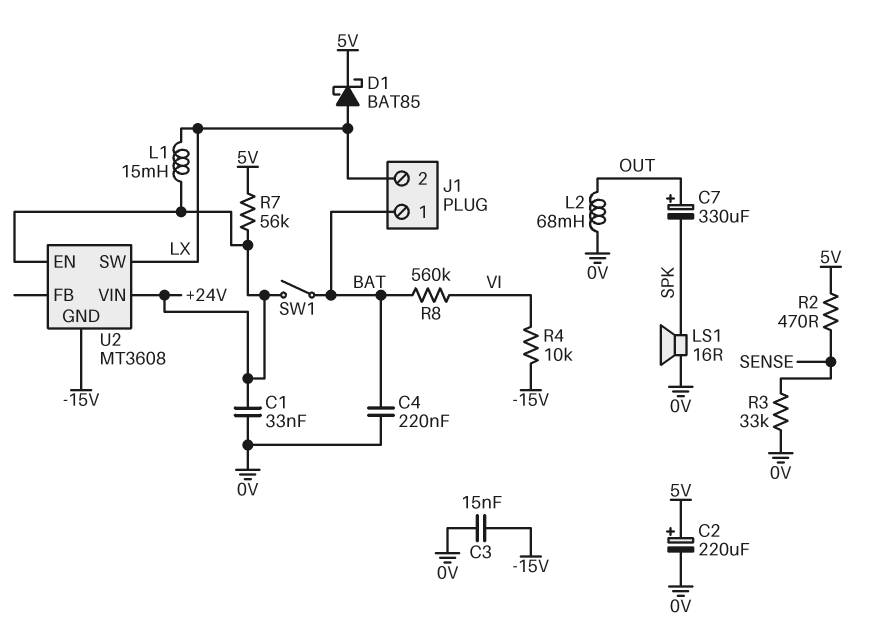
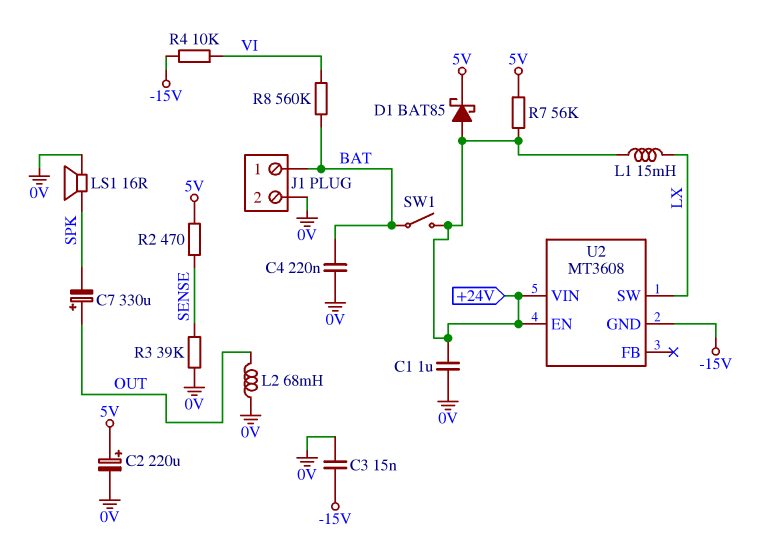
C1: 33nF (+24V, 0V) -> 1uF (+24V, 0V)
D1: schottky BAT85 (A LX, K 5V) -> schottky BAT85 (A +24V, K 5V)
J1 pin 2: LX -> 0V
R3: 33k (0V, SENSE) -> 39k (0V, SENSE)

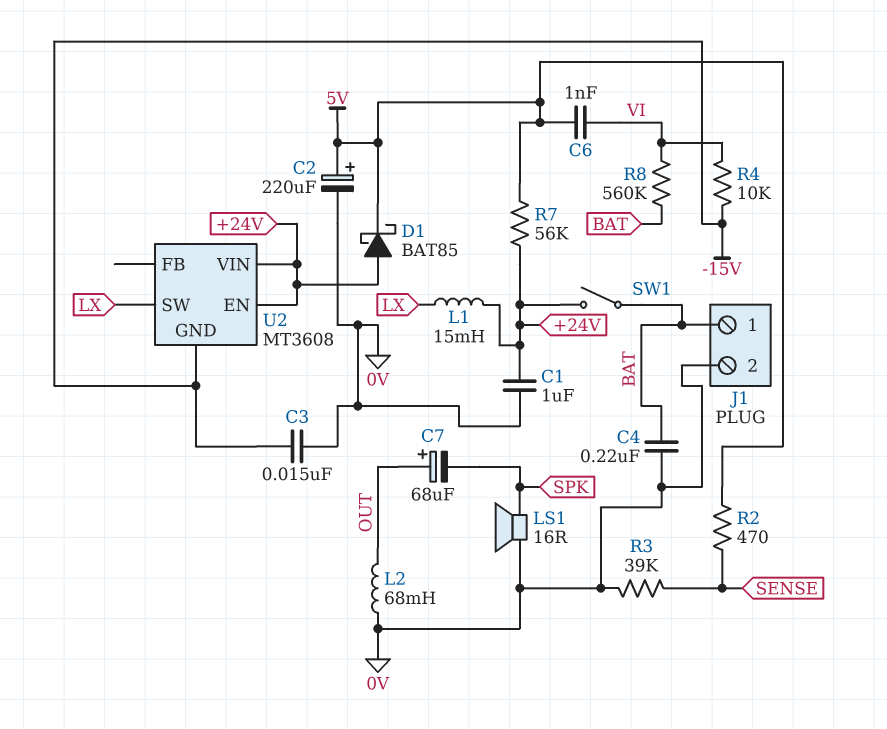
C6: none -> 1nF (5V, VI)
C7: 330uF (plus OUT, minus SPK) -> 68uF (plus OUT, minus SPK)

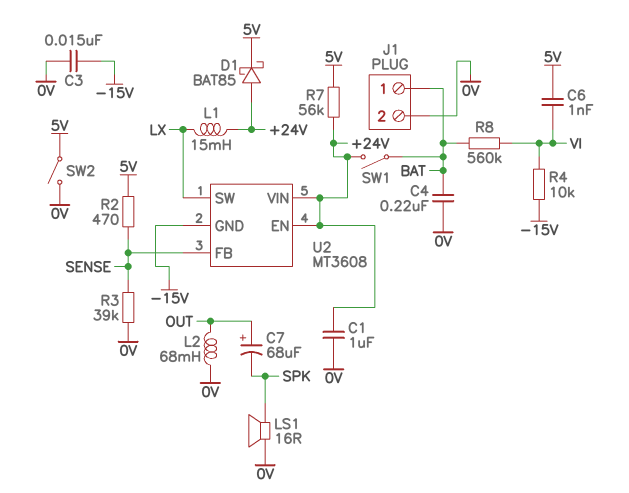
C2: 220uF (plus 5V, minus 0V) -> none
SW2: none -> switch (0V, 5V)
U2 pin FB: none -> SENSE

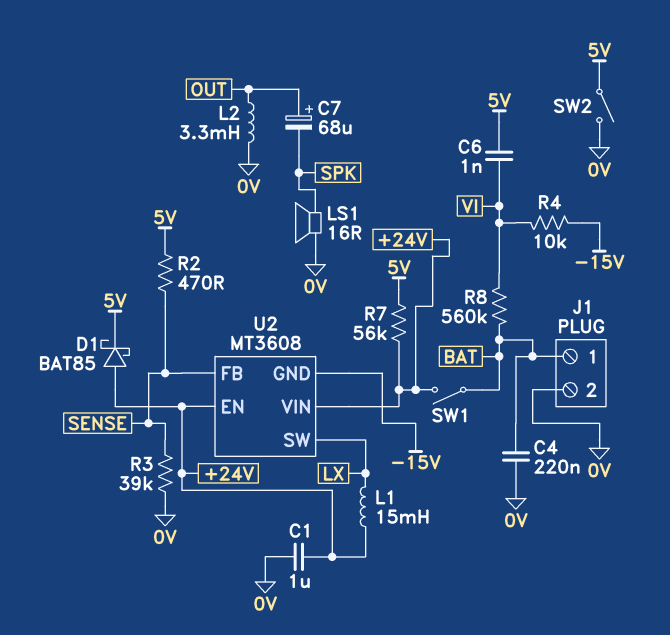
C3: 15nF (-15V, 0V) -> none
L2: 68mH (0V, OUT) -> 3.3mH (0V, OUT)

